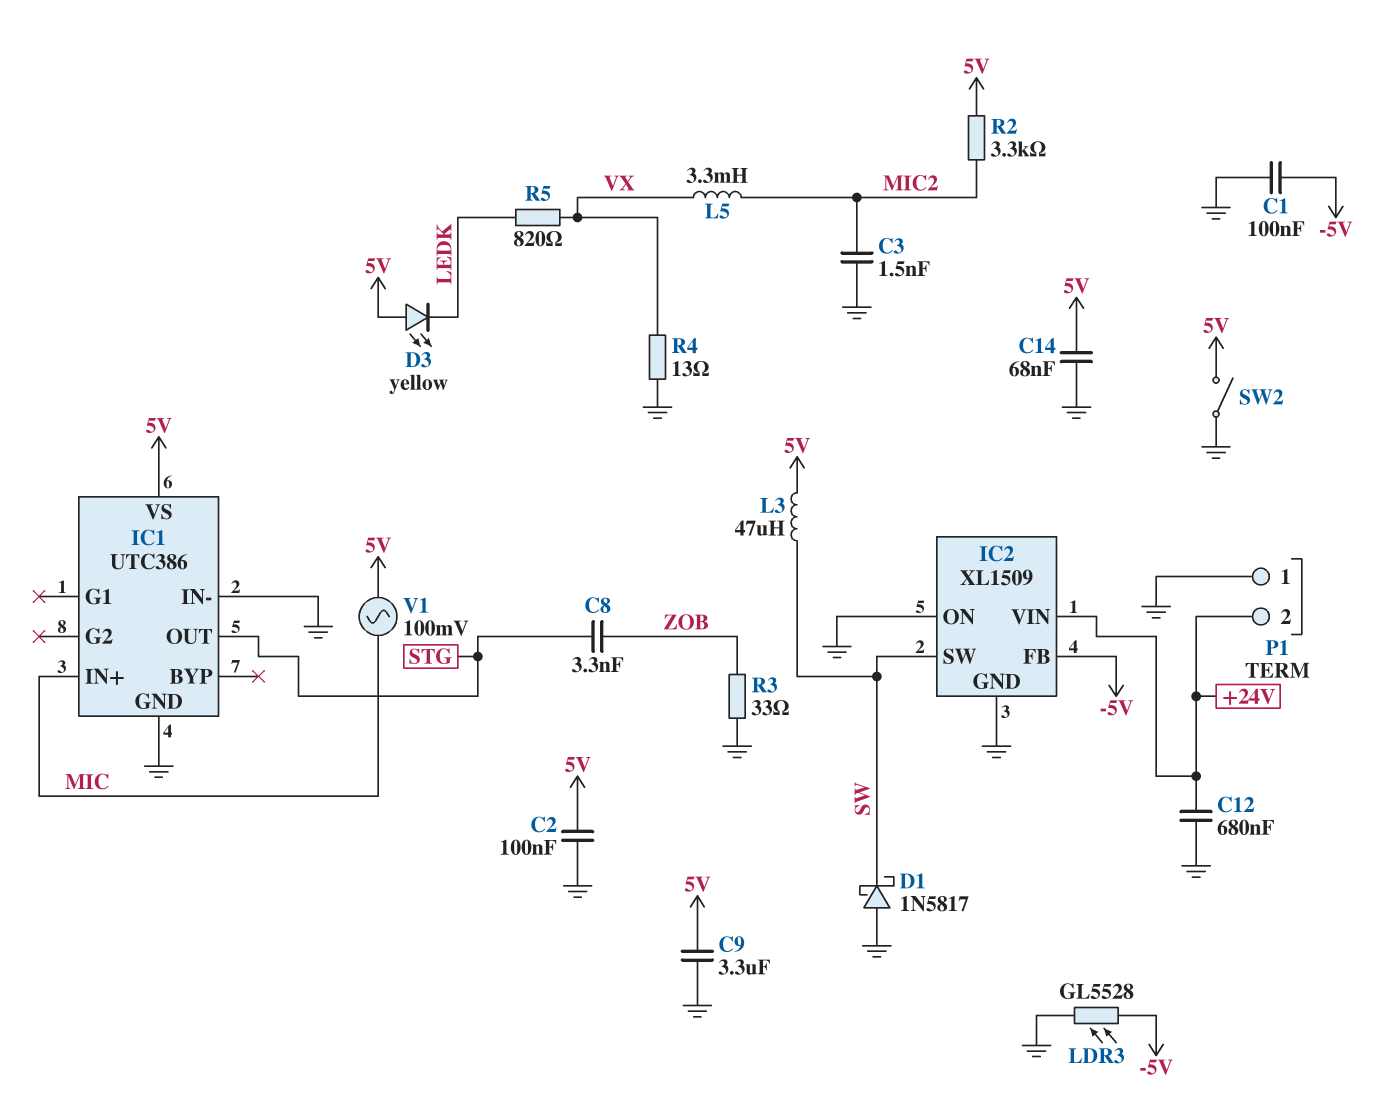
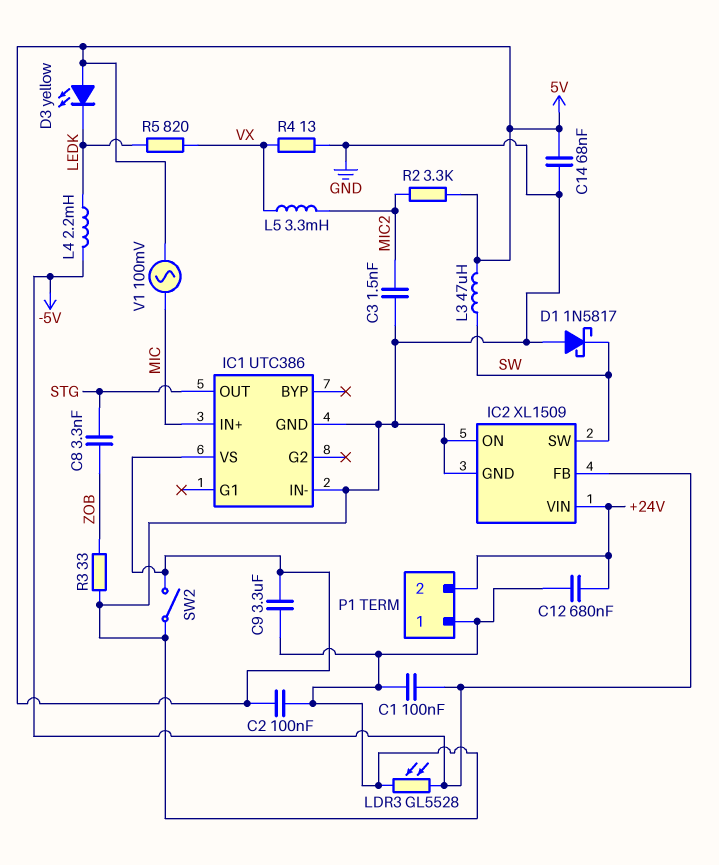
L4: none -> 2.2mH (-5V, LEDK)

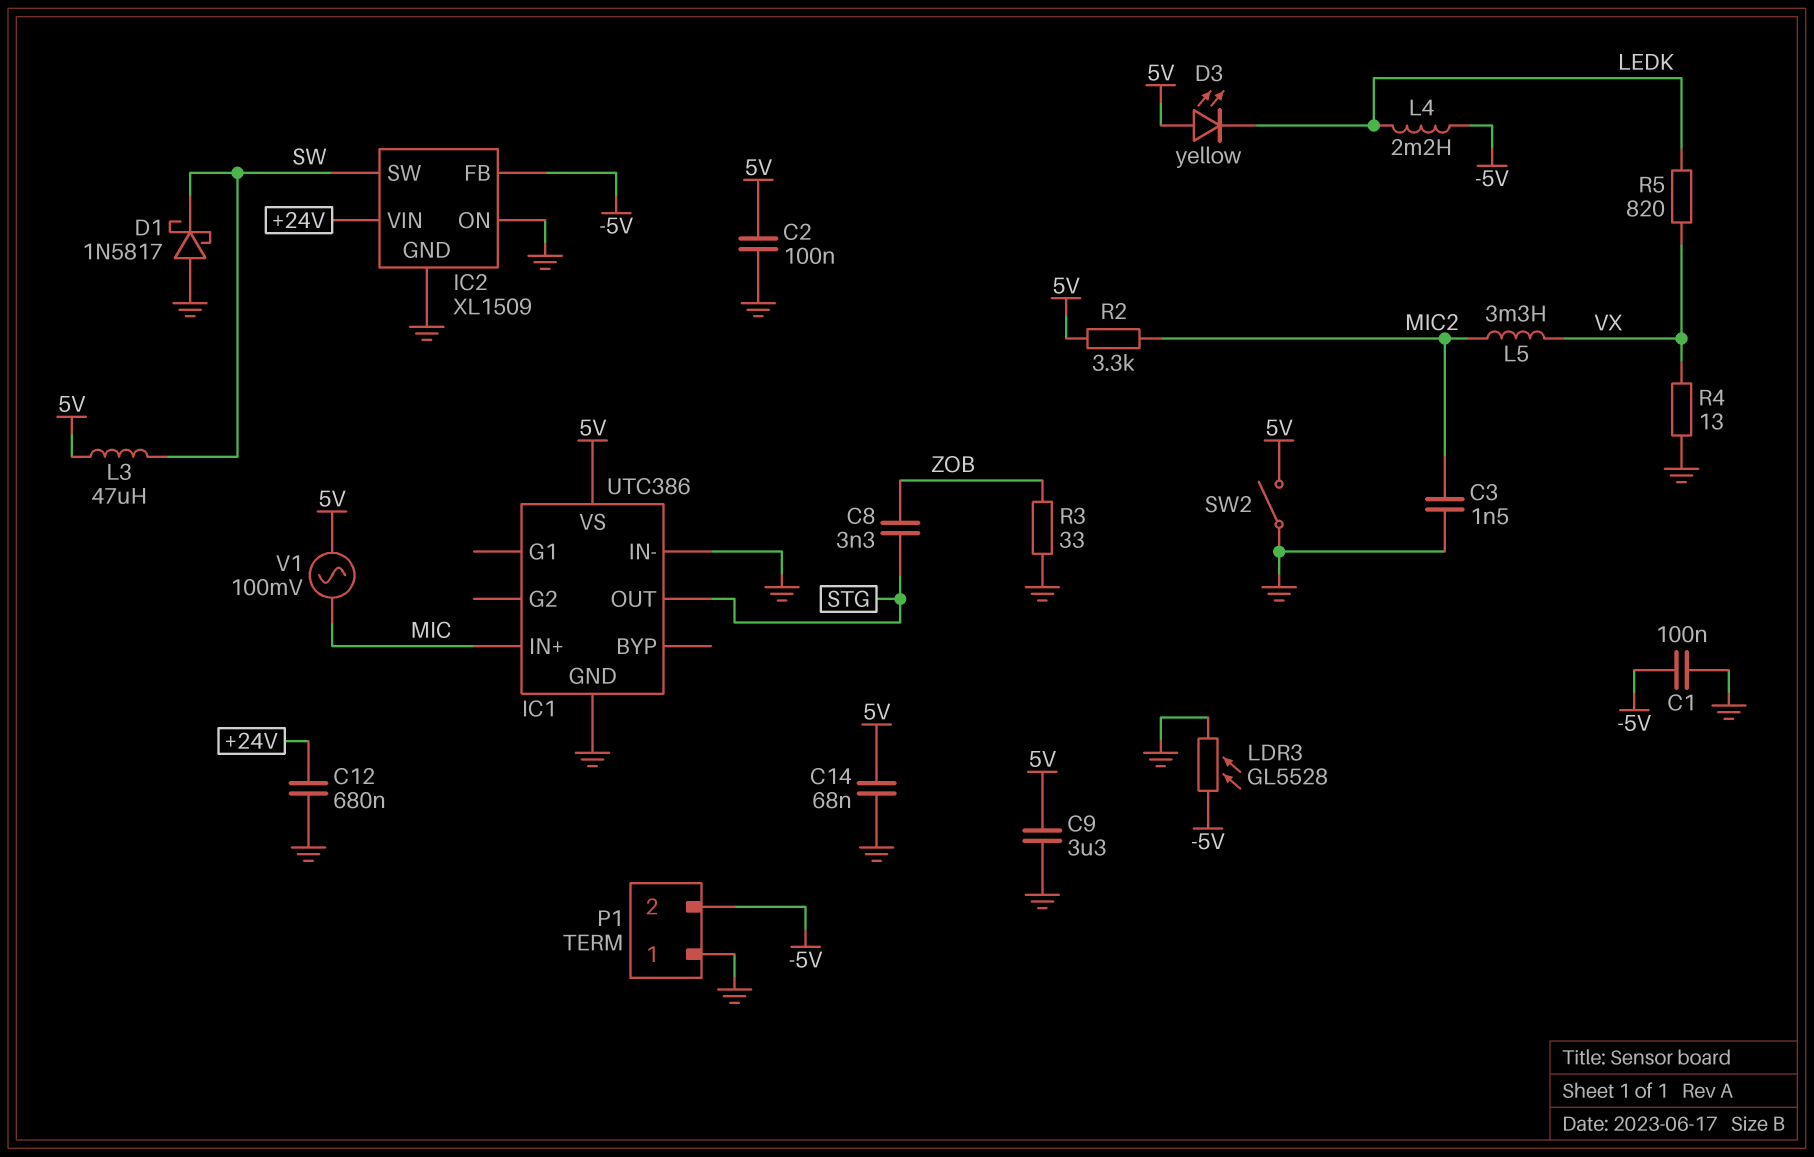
P1 pin 2: +24V -> -5V

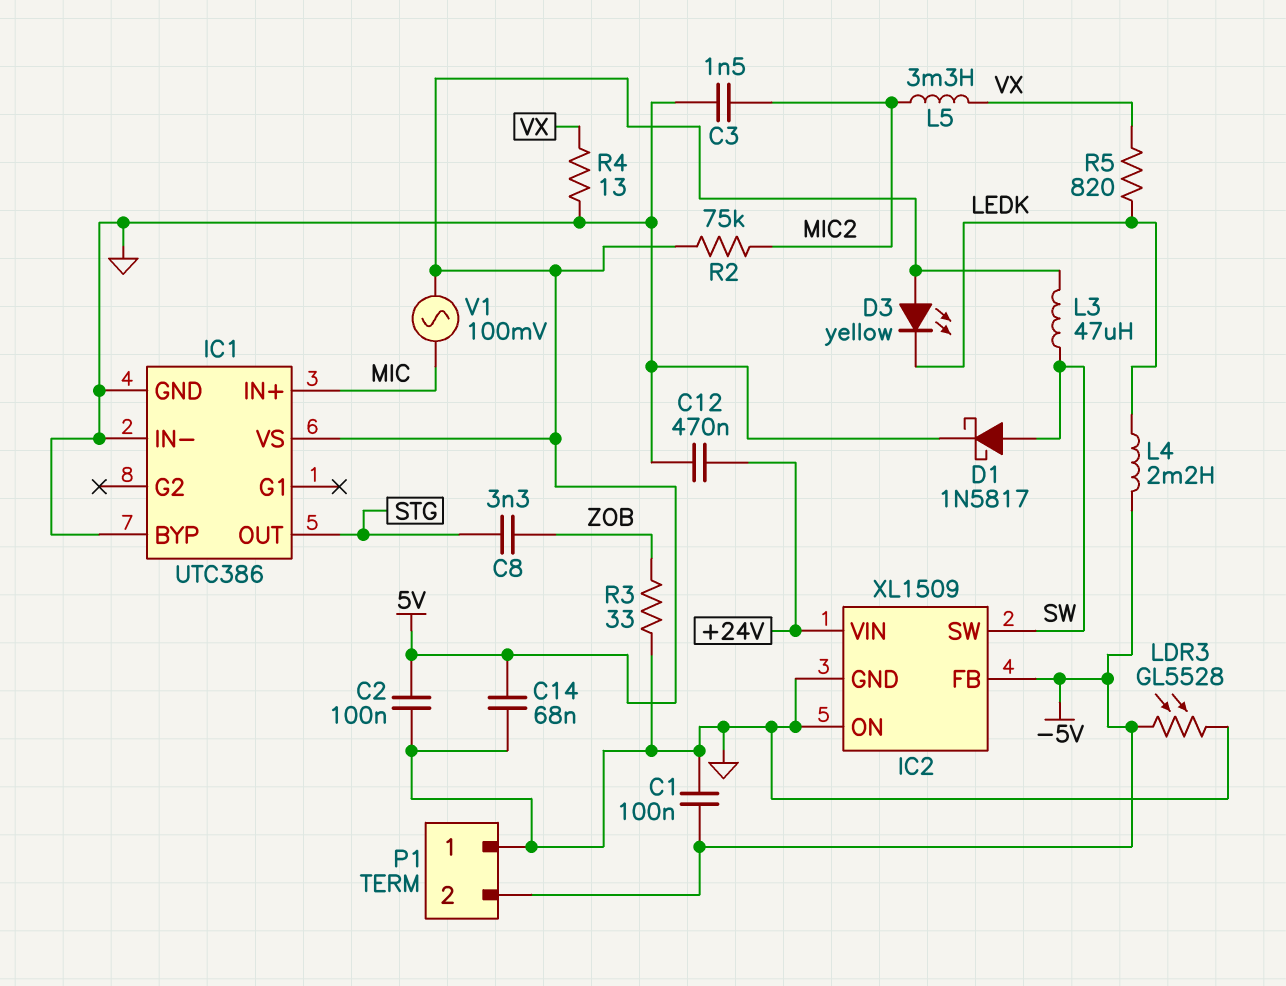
C9: 3.3uF (5V, GND) -> none
C12: 680nF (+24V, GND) -> 470nF (+24V, GND)
D1: schottky 1N5817 (A GND, K SW) -> schottky 1N5817 (A SW, K GND)
IC1 pin BYP: none -> GND
R2: 3.3k (5V, MIC2) -> 75k (5V, MIC2)
SW2: switch (5V, GND) -> none

